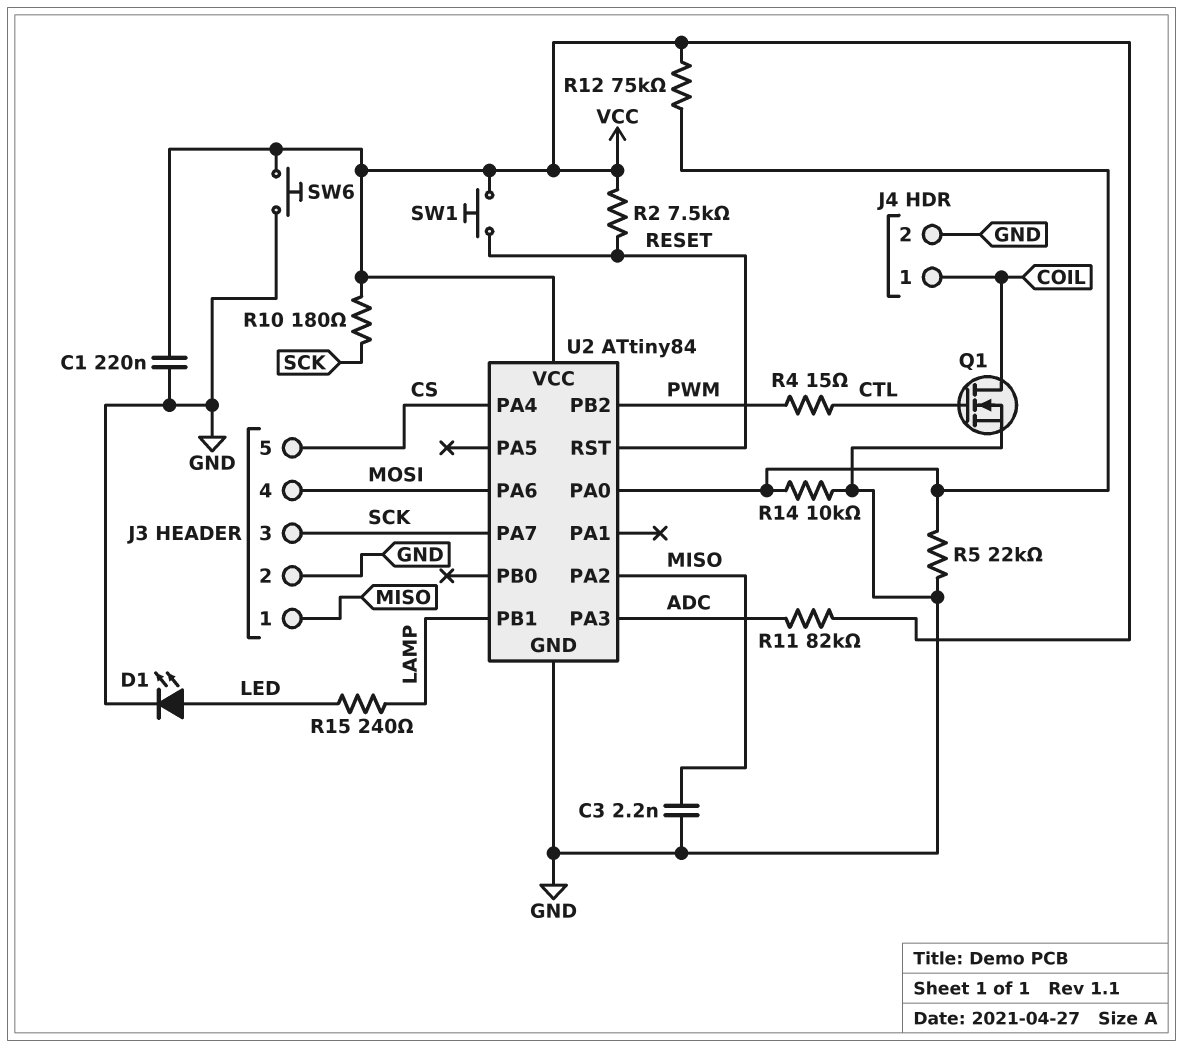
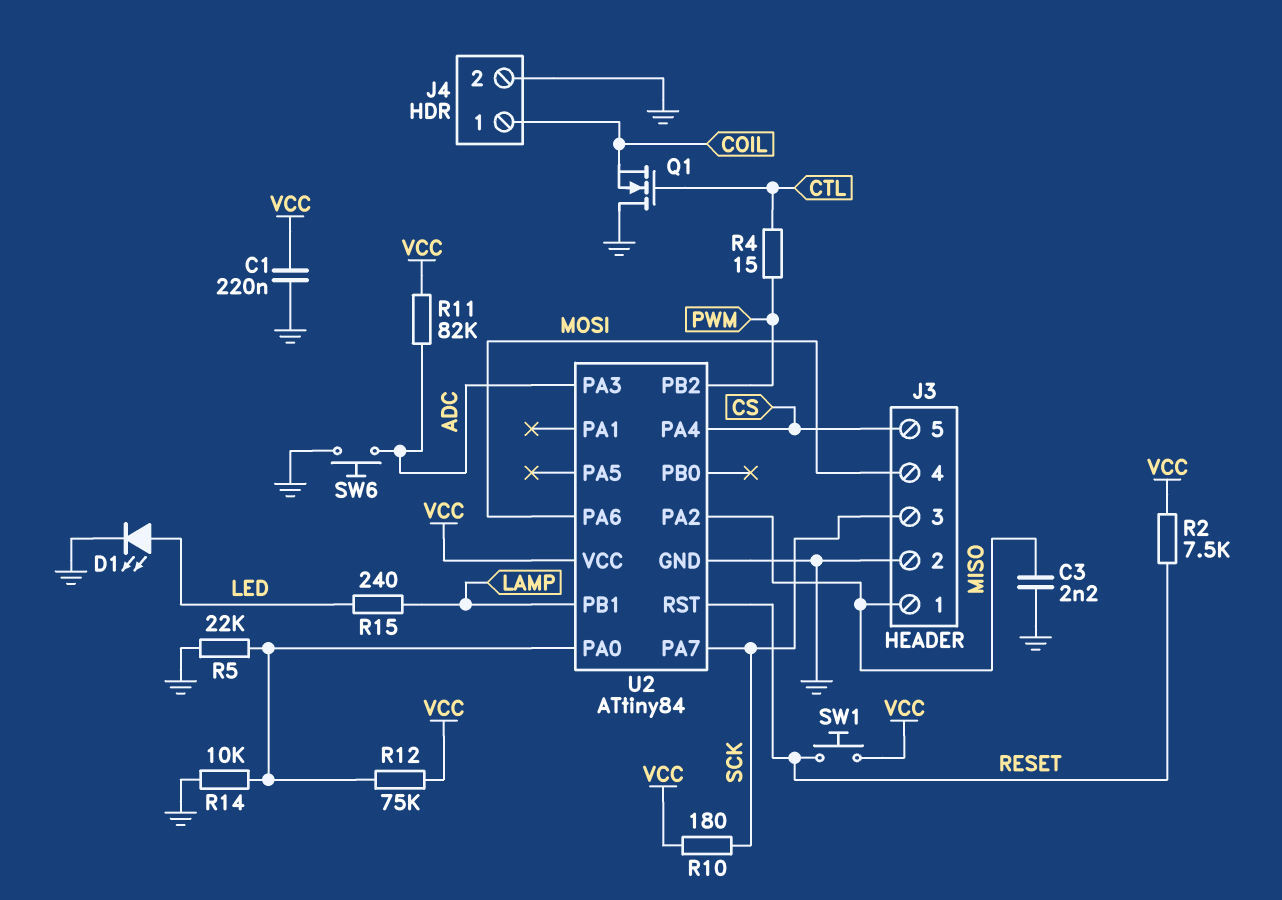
Q1: NMOS (G CTL, D COIL, S GND) -> NMOS (G CTL, D GND, S COIL)
SW6: button (GND, VCC) -> button (ADC, GND)

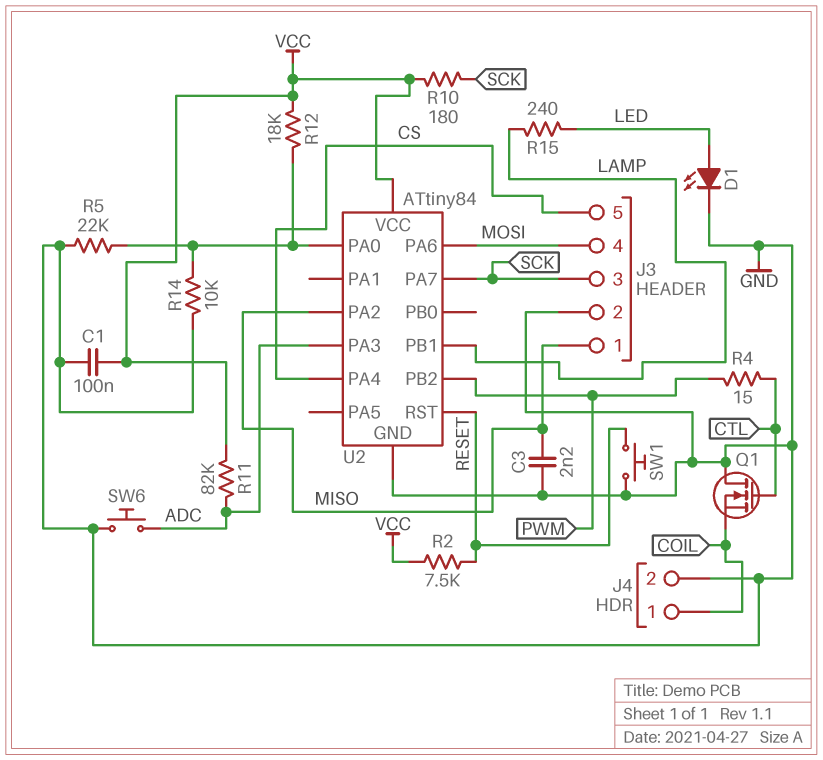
C1: 220nF (GND, VCC) -> 100nF (GND, VCC)
R12: 75k (U2/PA0, VCC) -> 18k (U2/PA0, VCC)
SW1: button (RESET, VCC) -> button (GND, RESET)

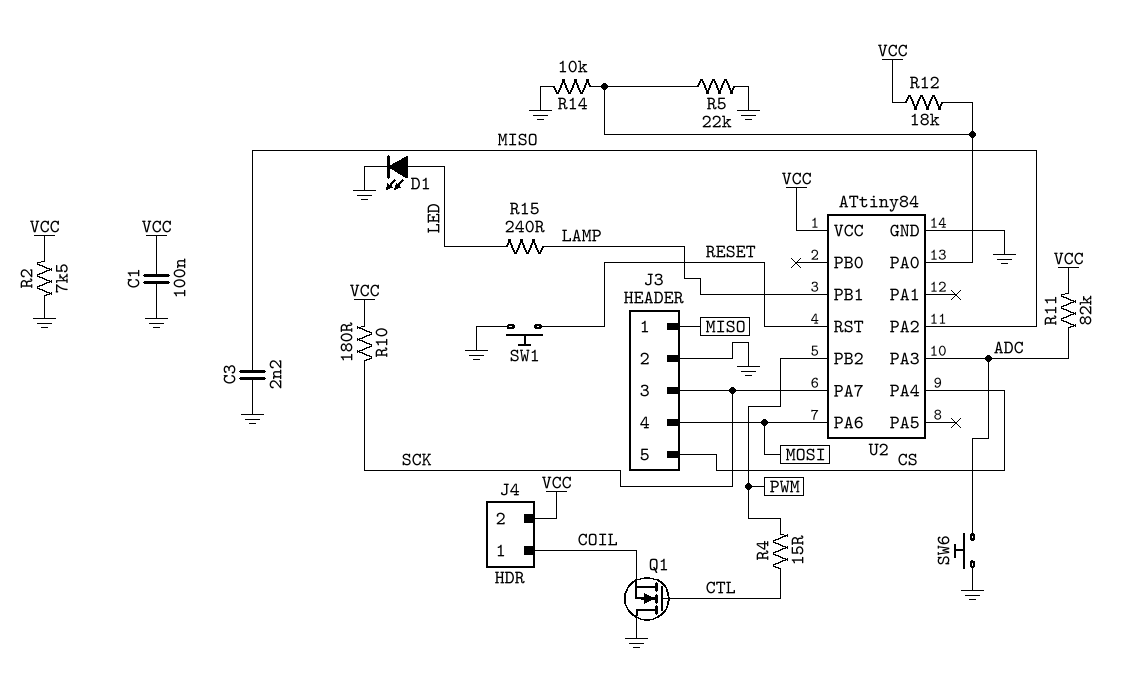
J4 pin 2: GND -> VCC
R2: 7.5k (RESET, VCC) -> 7.5k (GND, VCC)

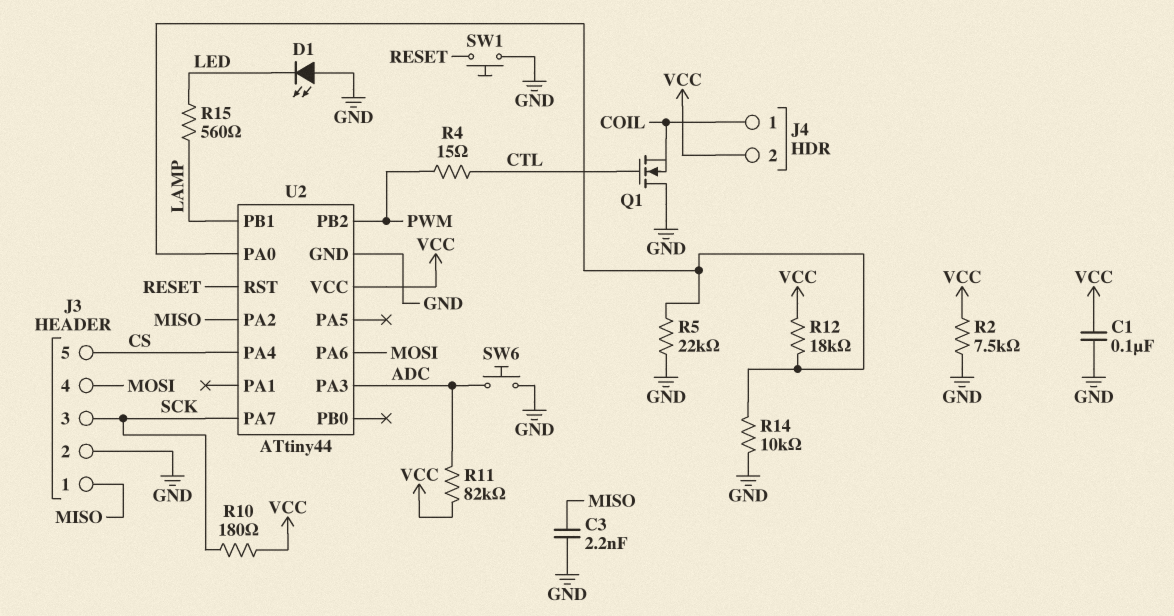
D1: LED (A LED, K GND) -> LED (A GND, K LED)
R15: 240 (LAMP, LED) -> 560 (LAMP, LED)
U2: ATtiny84 -> ATtiny44

